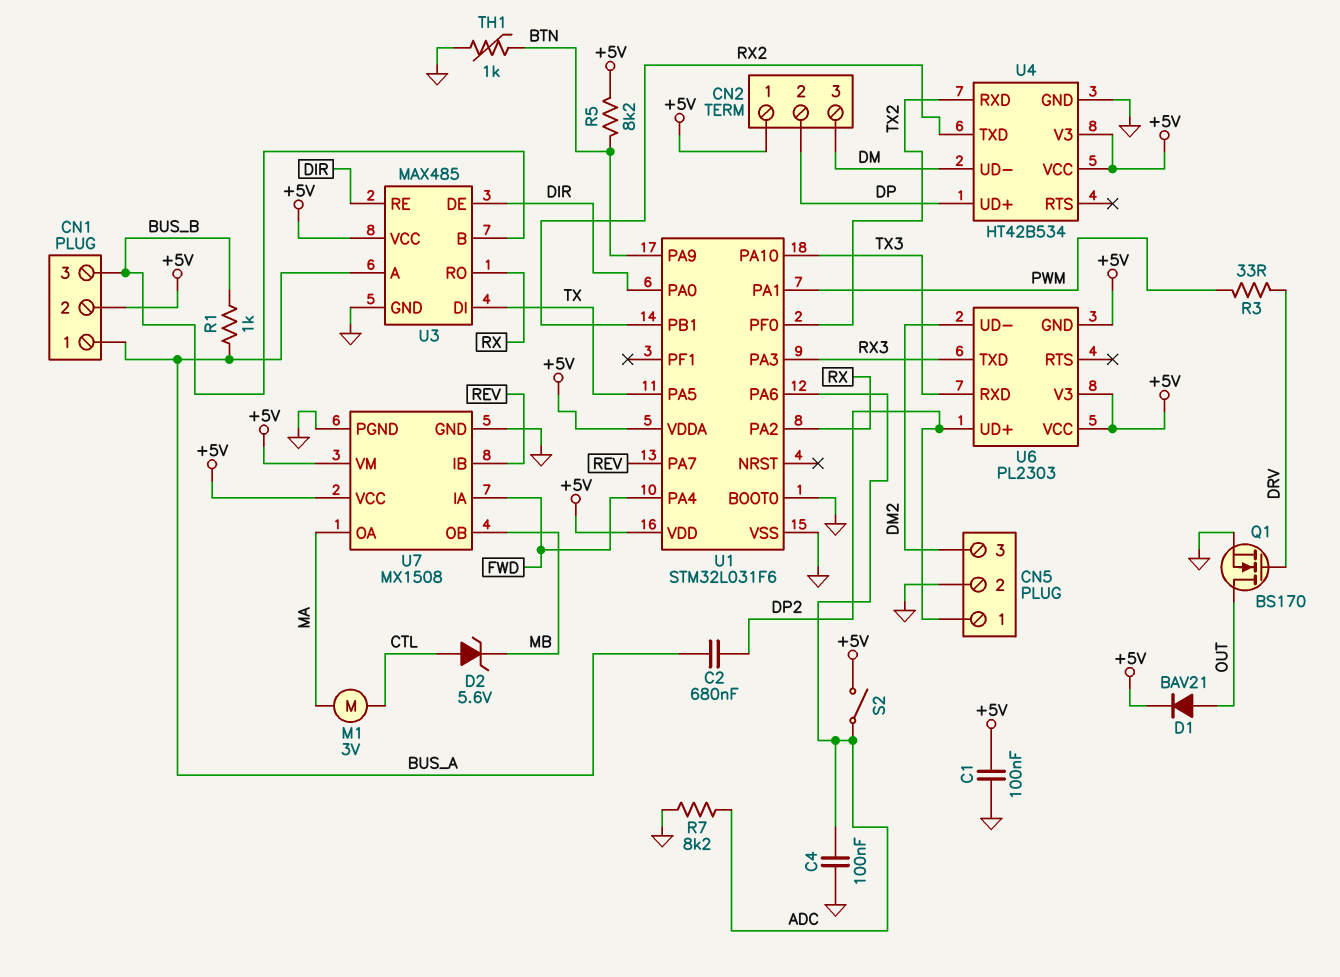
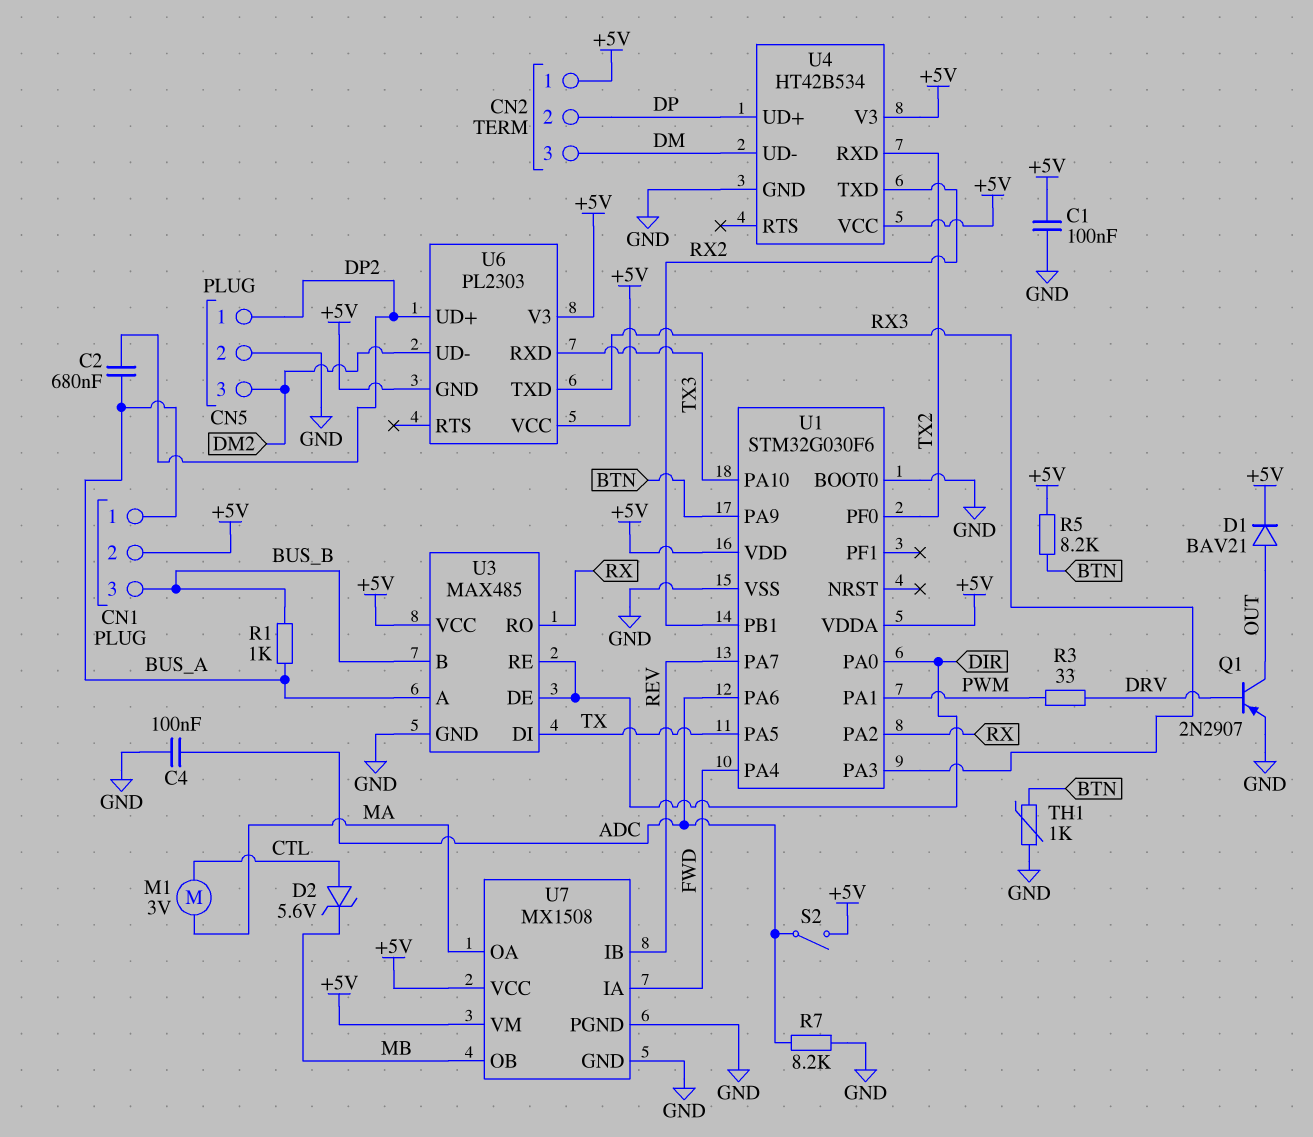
Q1: NMOS BS170 (G DRV, D OUT, S GND) -> PNP 2N2907 (B DRV, C OUT, E GND)
U1: STM32L031F6 -> STM32G030F6

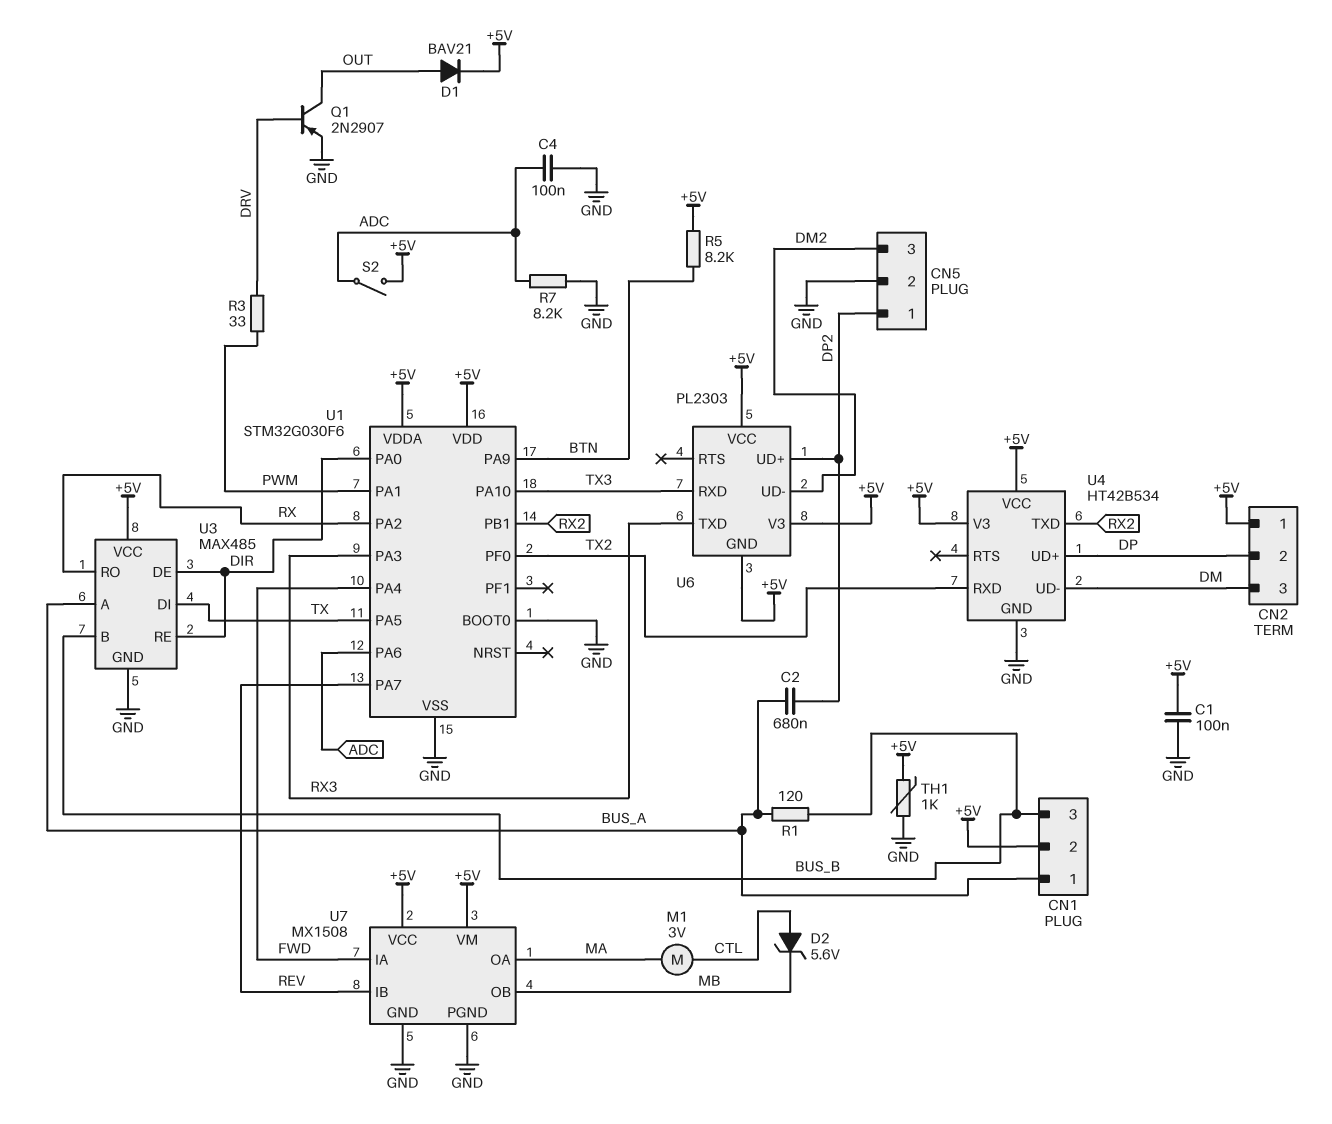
R1: 1k (BUS_A, BUS_B) -> 120 (BUS_A, BUS_B)
TH1: 1k (BTN, GND) -> 1k (+5V, GND)

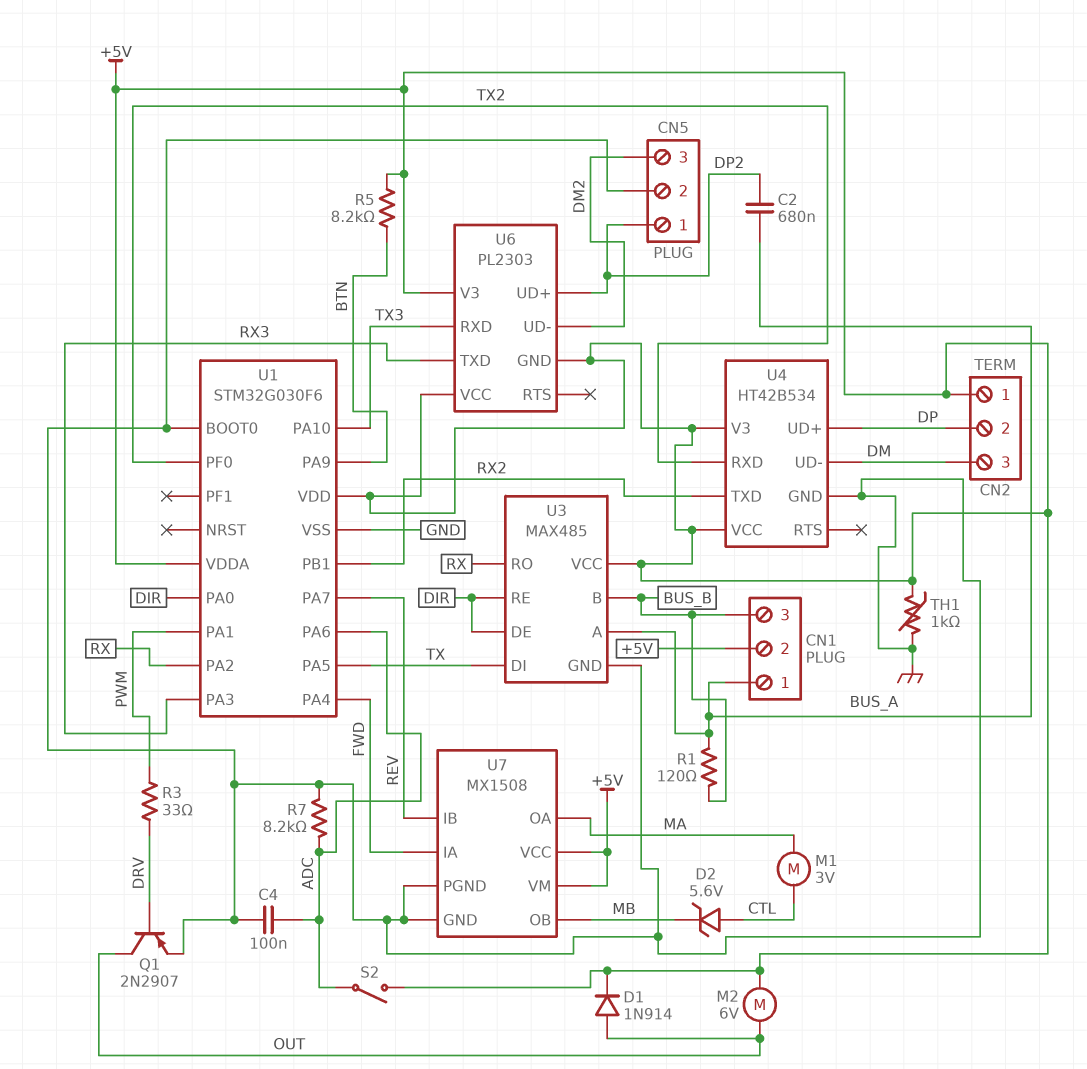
C1: 100nF (+5V, GND) -> none
D1: diode BAV21 (A OUT, K +5V) -> diode 1N914 (A OUT, K +5V)
M2: none -> motor 6V (+5V, OUT)

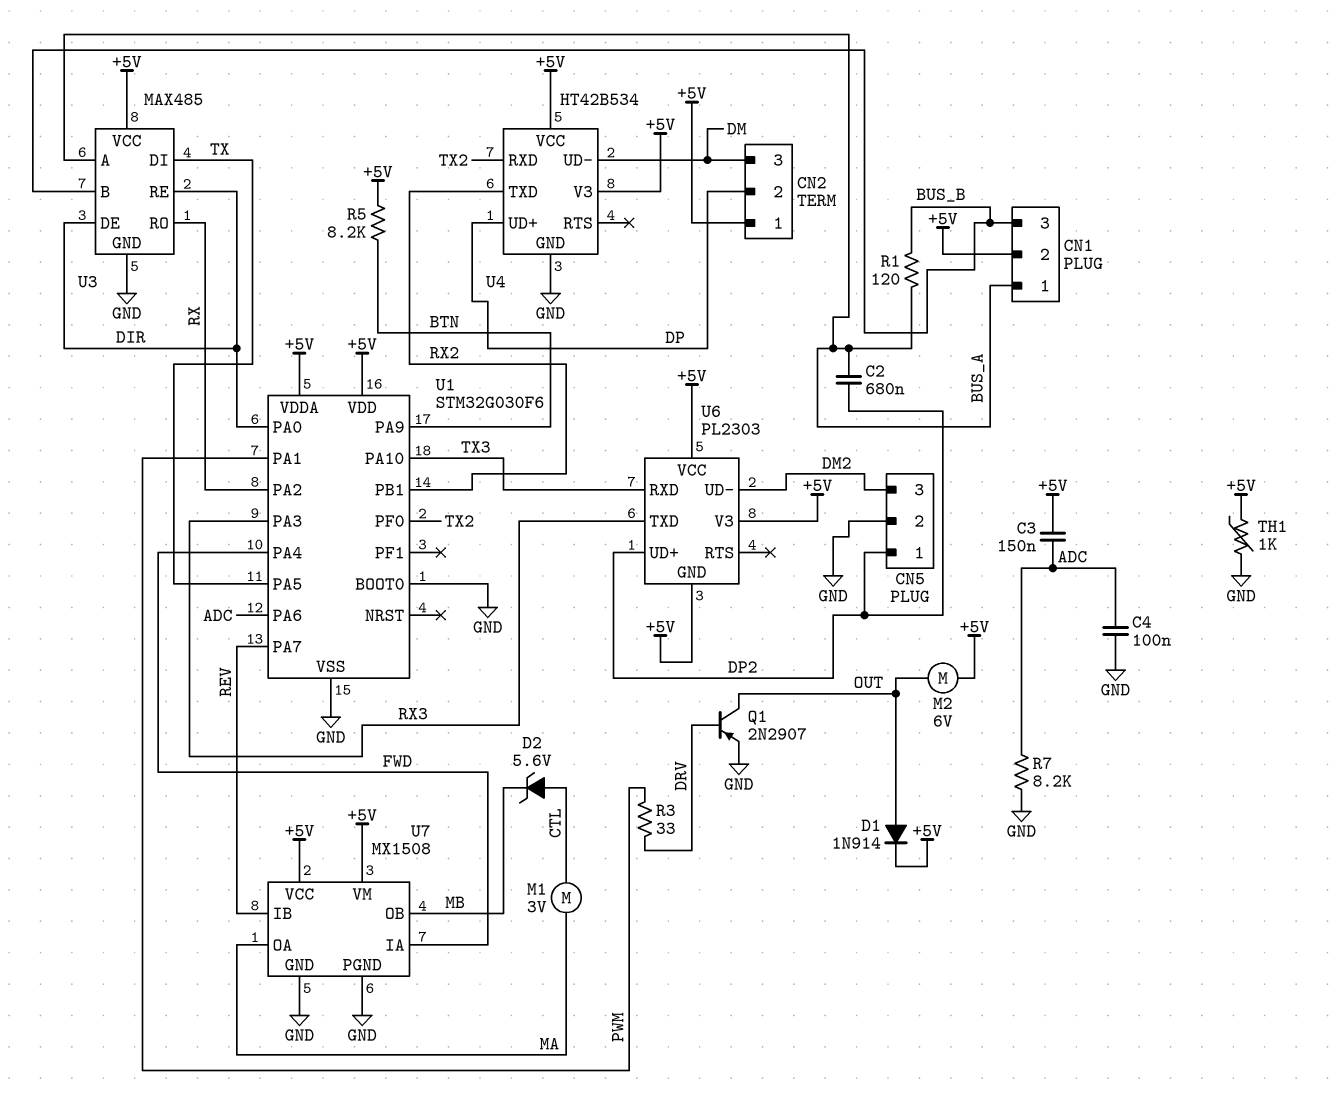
C3: none -> 150nF (+5V, ADC)
S2: switch (+5V, ADC) -> none

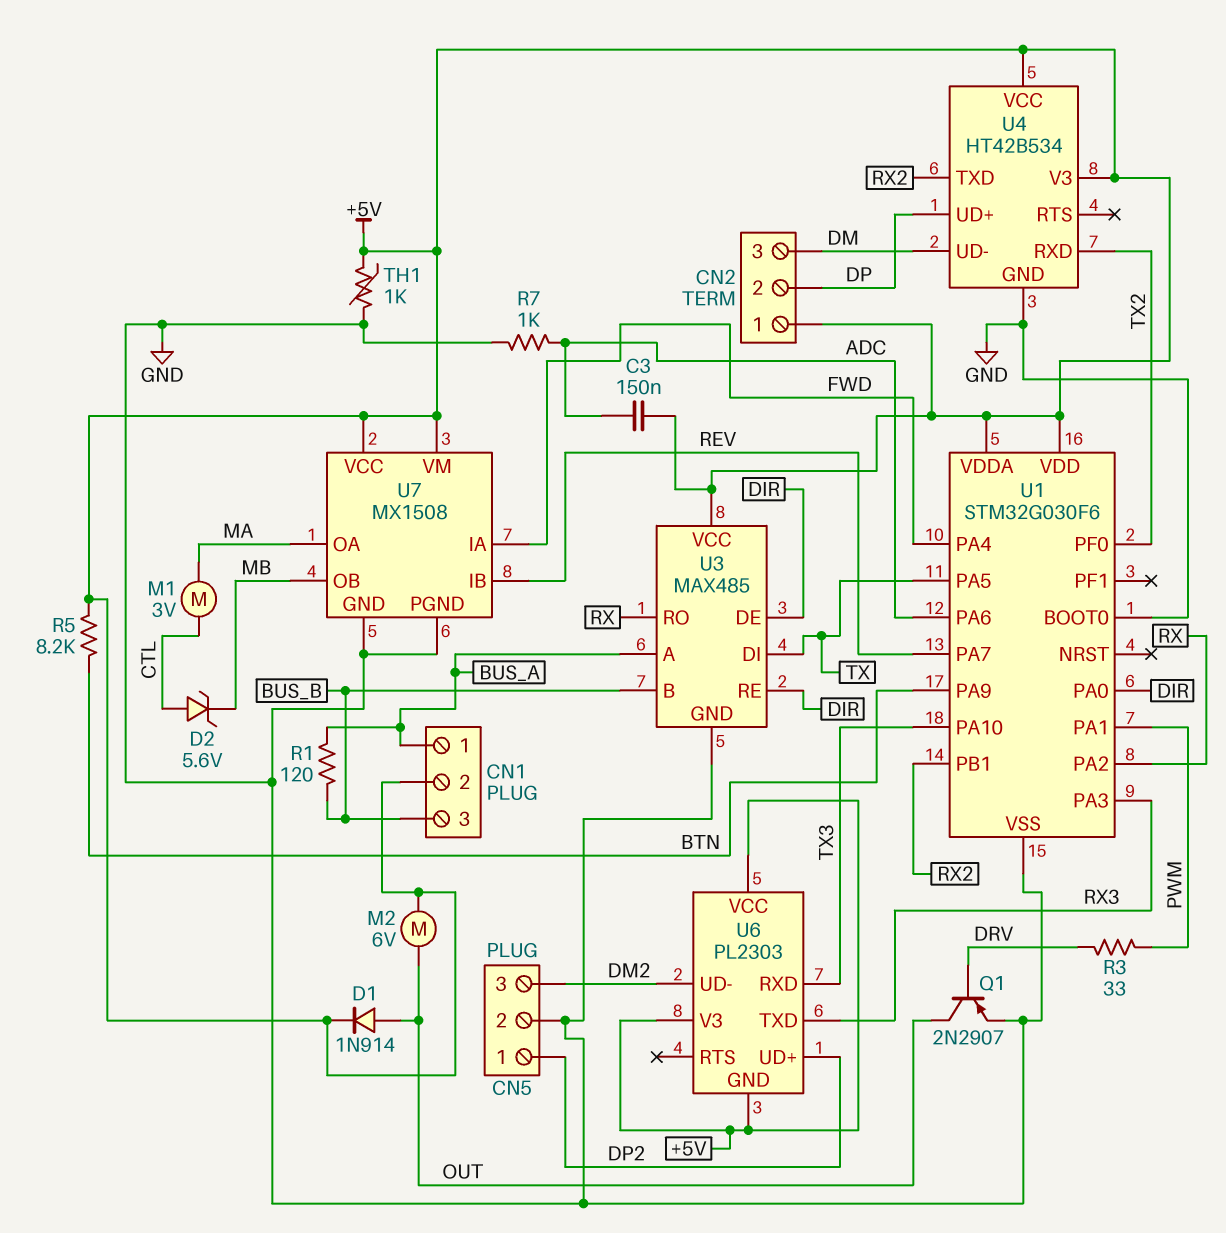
C2: 680nF (BUS_A, DP2) -> none
C4: 100nF (ADC, GND) -> none
R7: 8.2k (ADC, GND) -> 1k (ADC, GND)

